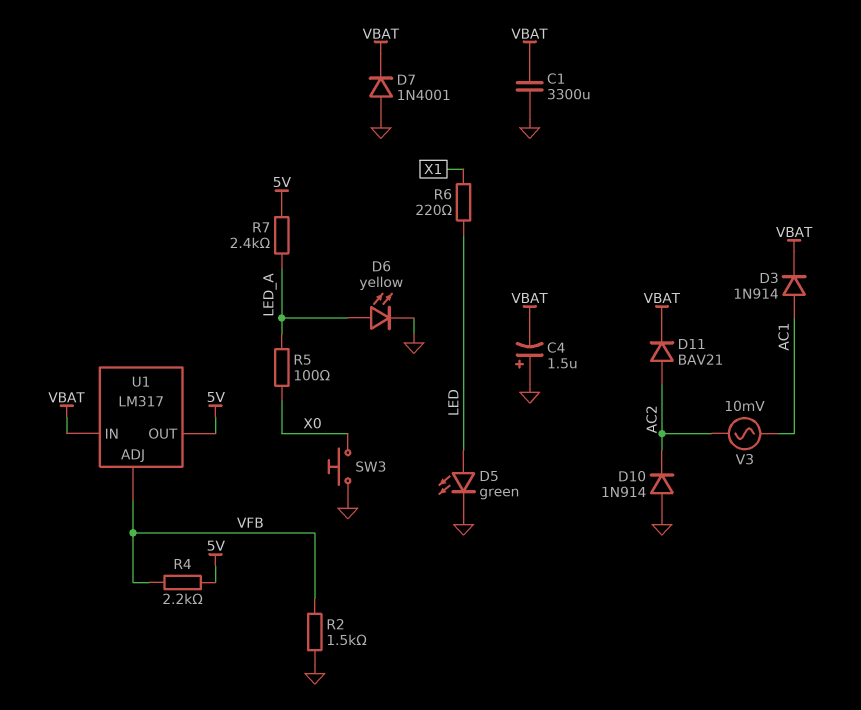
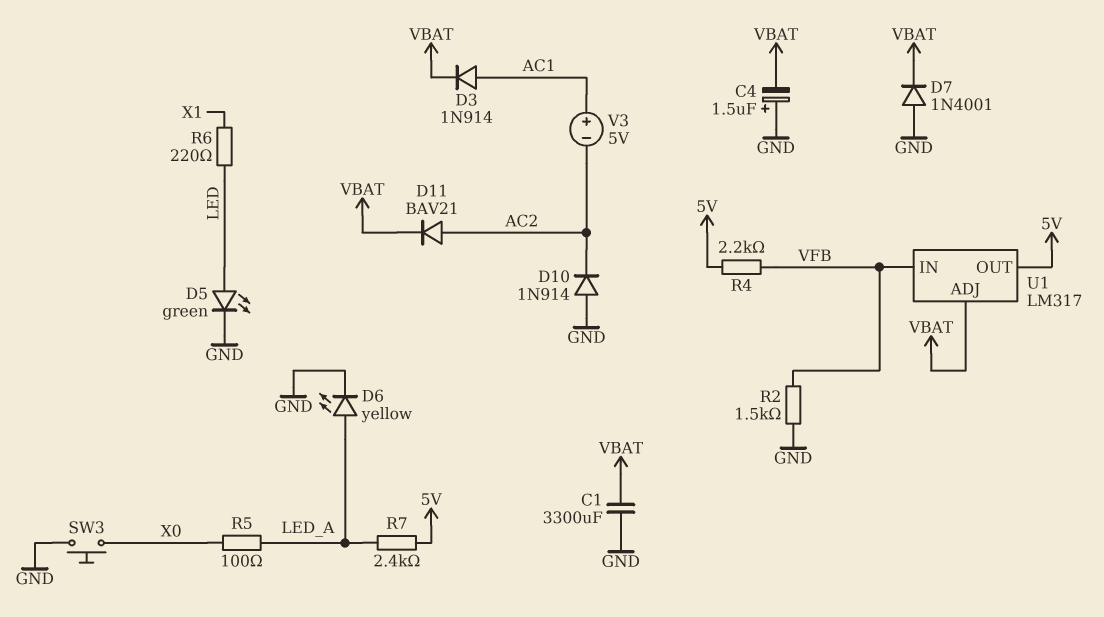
U1 pin ADJ: VFB -> VBAT
U1 pin IN: VBAT -> VFB
V3: AC 10mV (AC1, AC2) -> 5V (plus AC1, minus AC2)

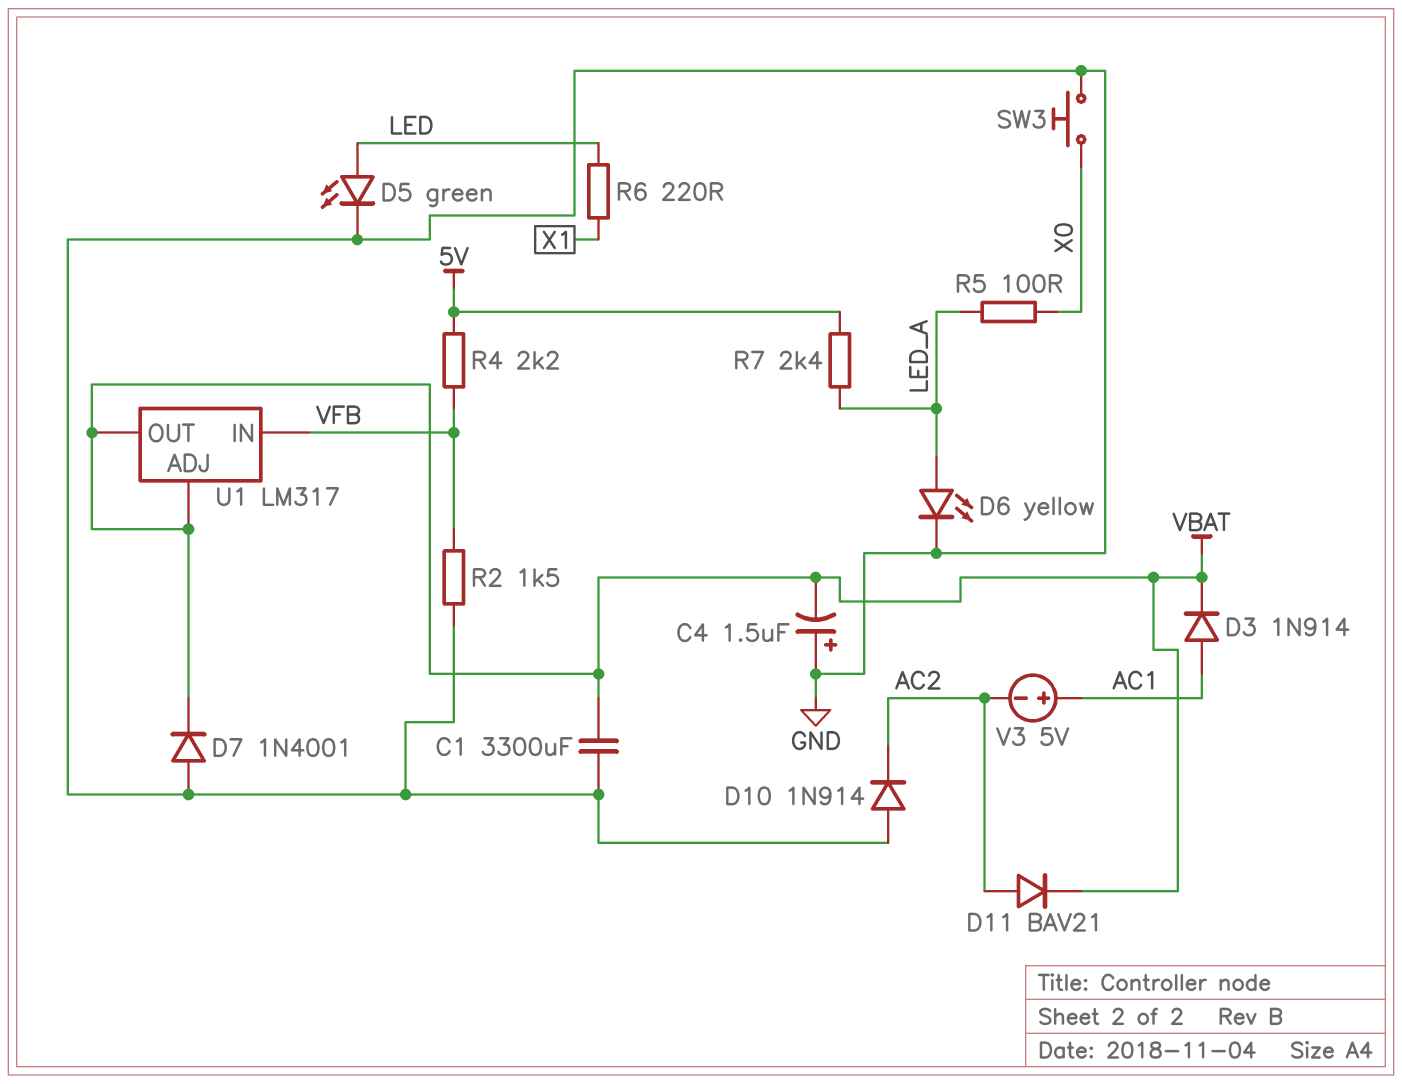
U1 pin OUT: 5V -> VBAT

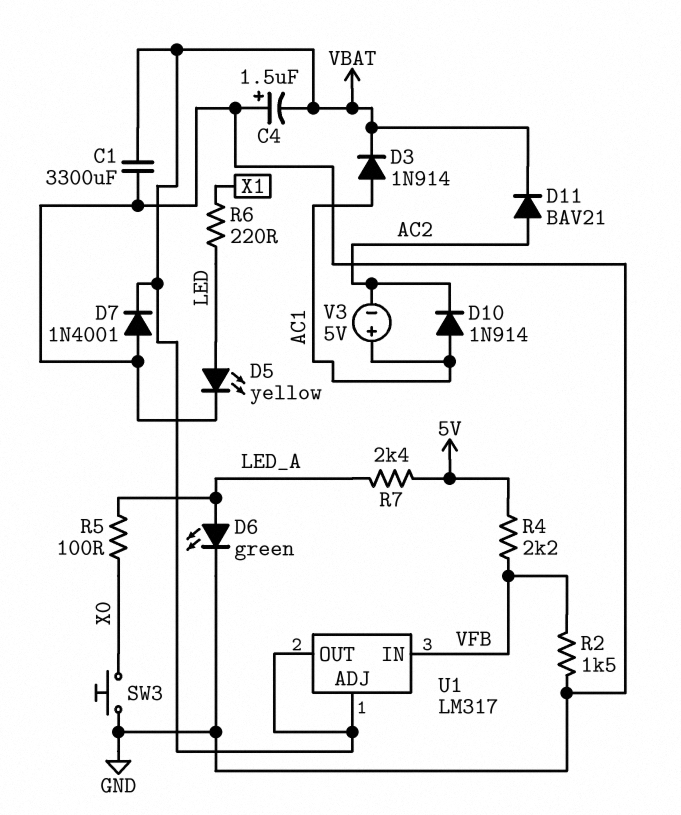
D5: LED green (A LED, K GND) -> LED yellow (A LED, K GND)
D6: LED yellow (A LED_A, K GND) -> LED green (A LED_A, K GND)
D10: diode 1N914 (A GND, K AC2) -> diode 1N914 (A AC1, K AC2)

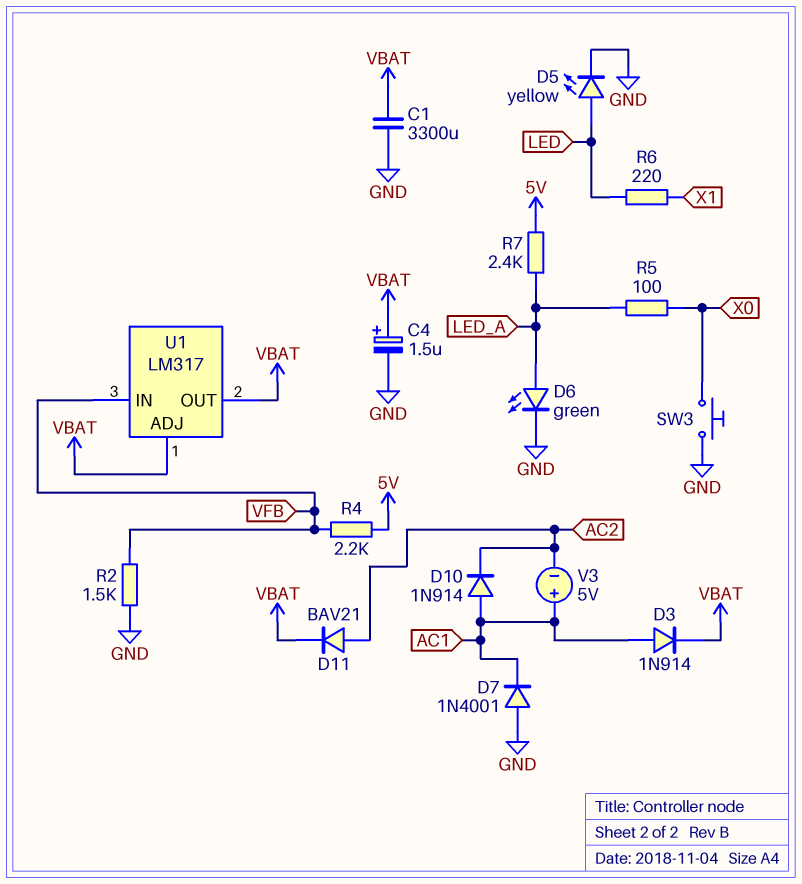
C4: 1.5uF (plus GND, minus VBAT) -> 1.5uF (plus VBAT, minus GND)
D7: diode 1N4001 (A GND, K VBAT) -> diode 1N4001 (A GND, K AC1)

